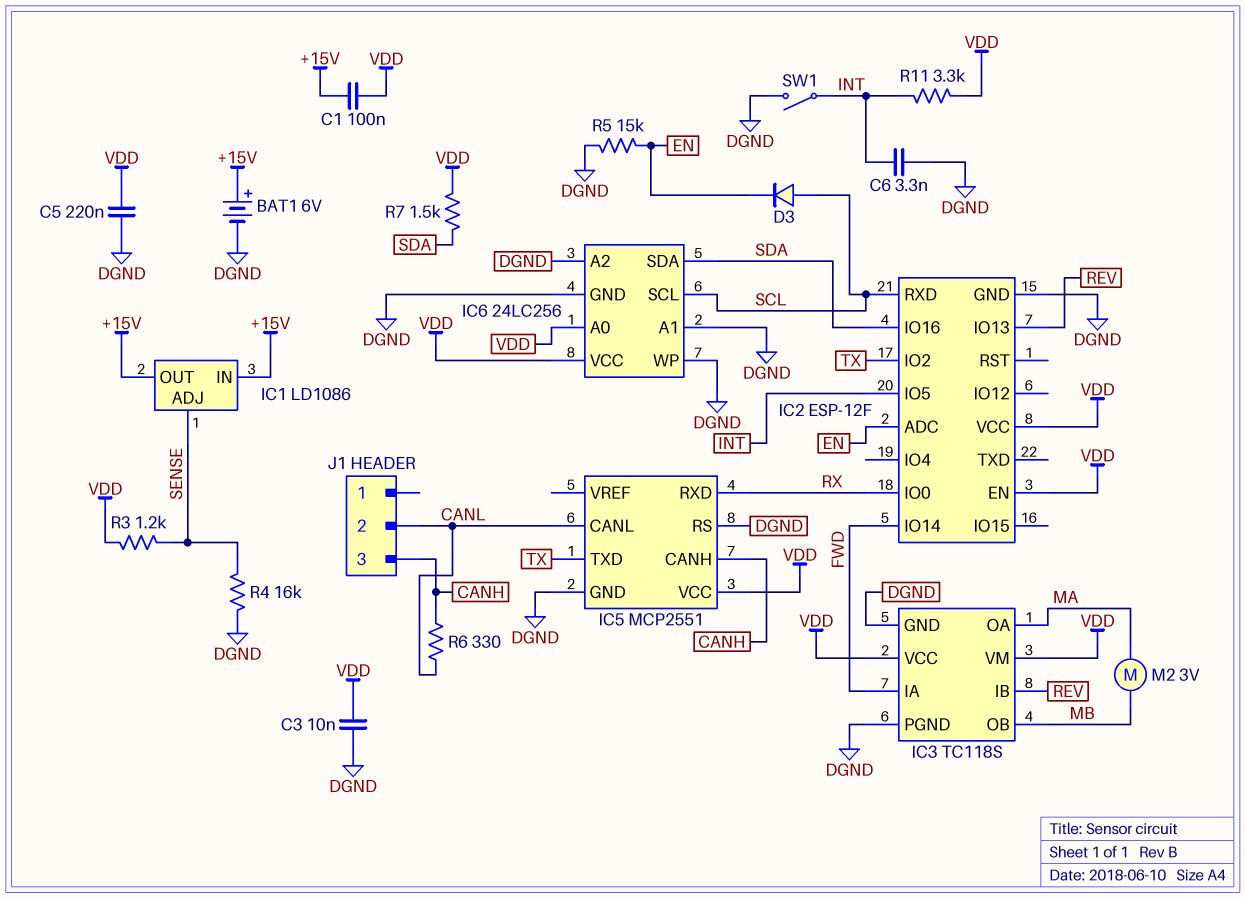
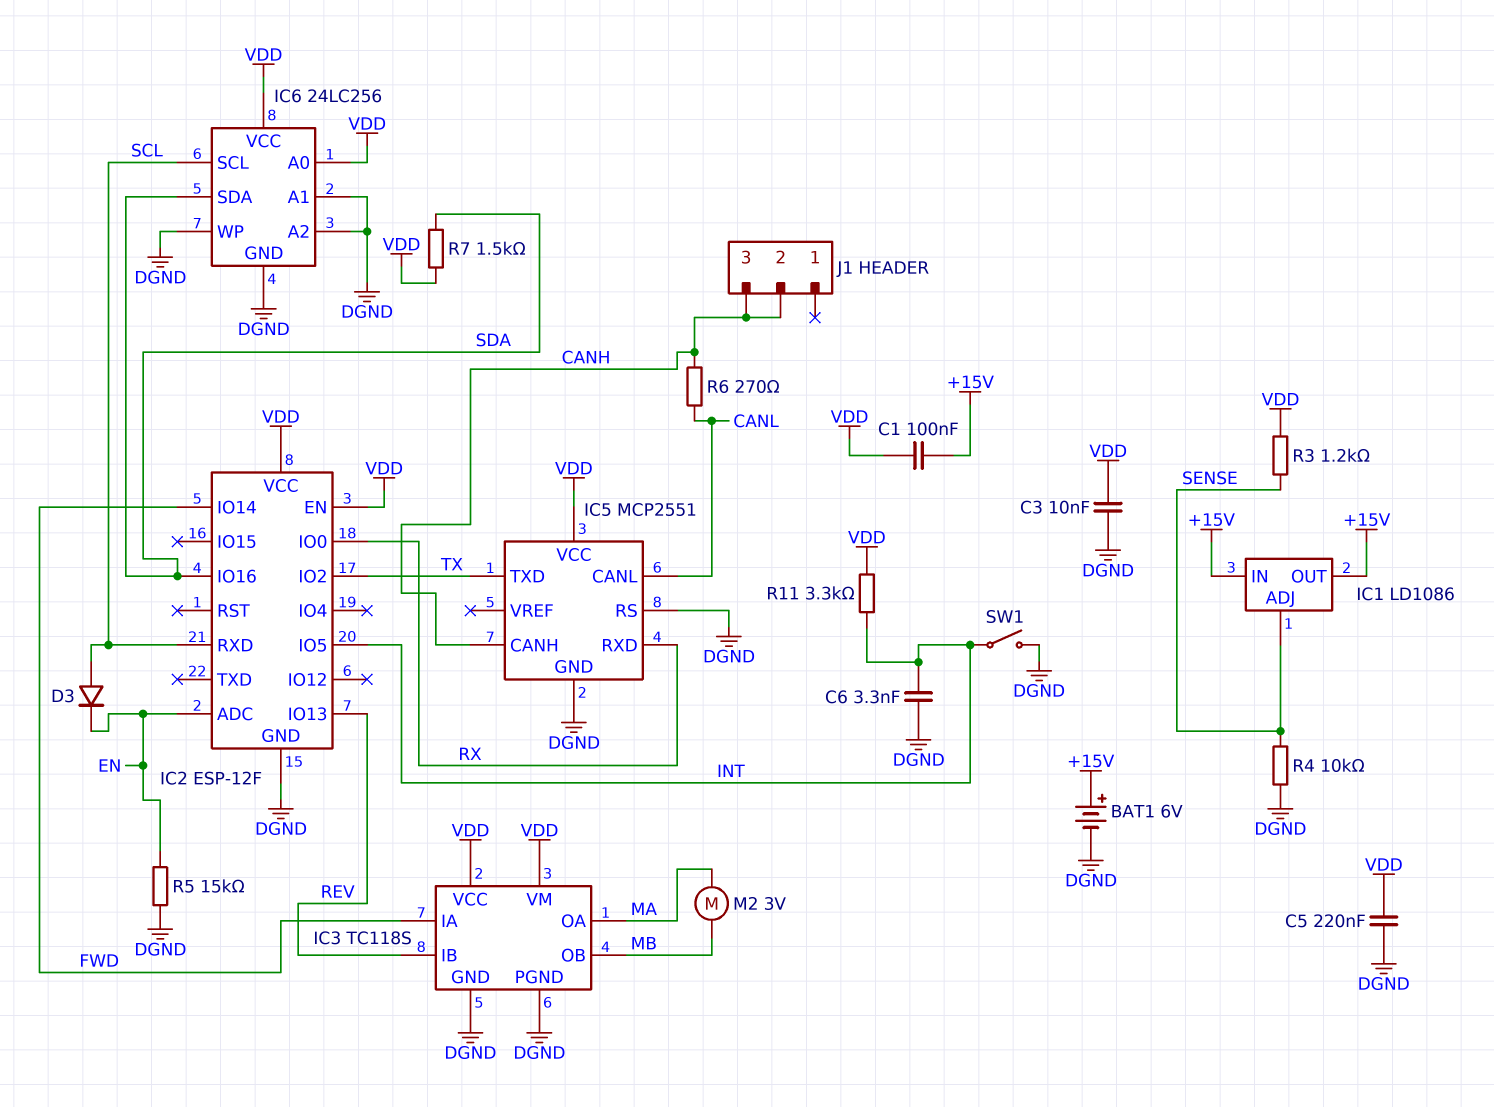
J1 pin 2: CANL -> CANH
R4: 16k (DGND, SENSE) -> 10k (DGND, SENSE)
R6: 330 (CANH, CANL) -> 270 (CANH, CANL)

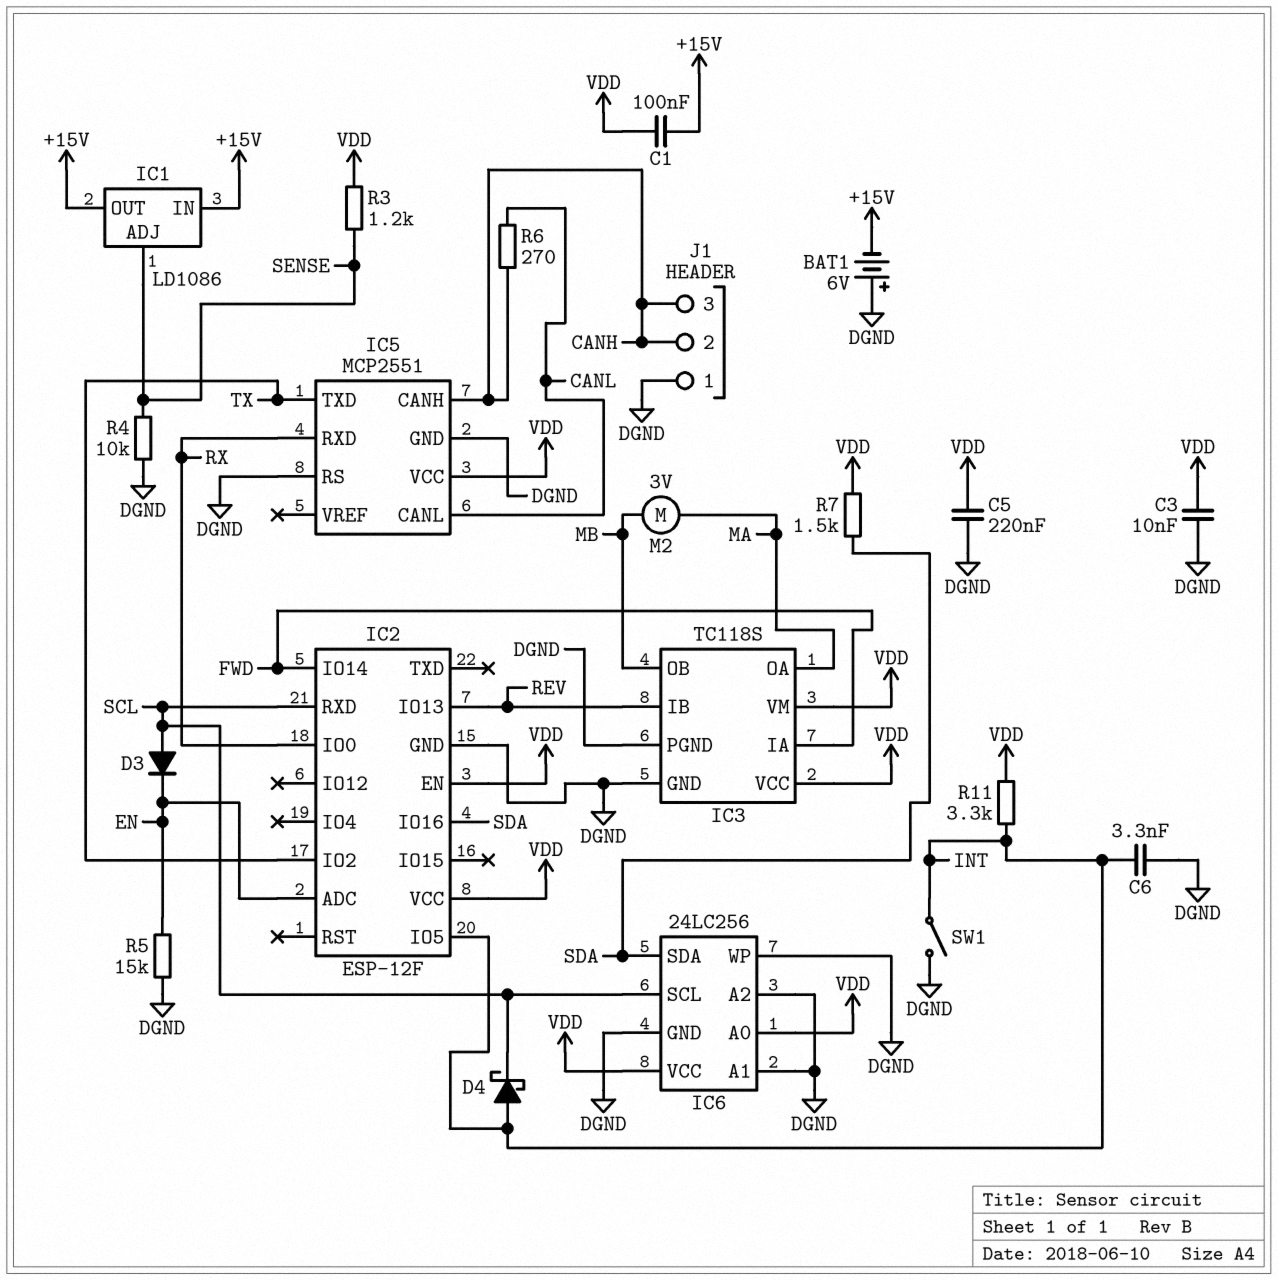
BAT1: 6V (plus +15V, minus DGND) -> 6V (plus DGND, minus +15V)
D4: none -> schottky (A INT, K SCL)
J1 pin 1: none -> DGND

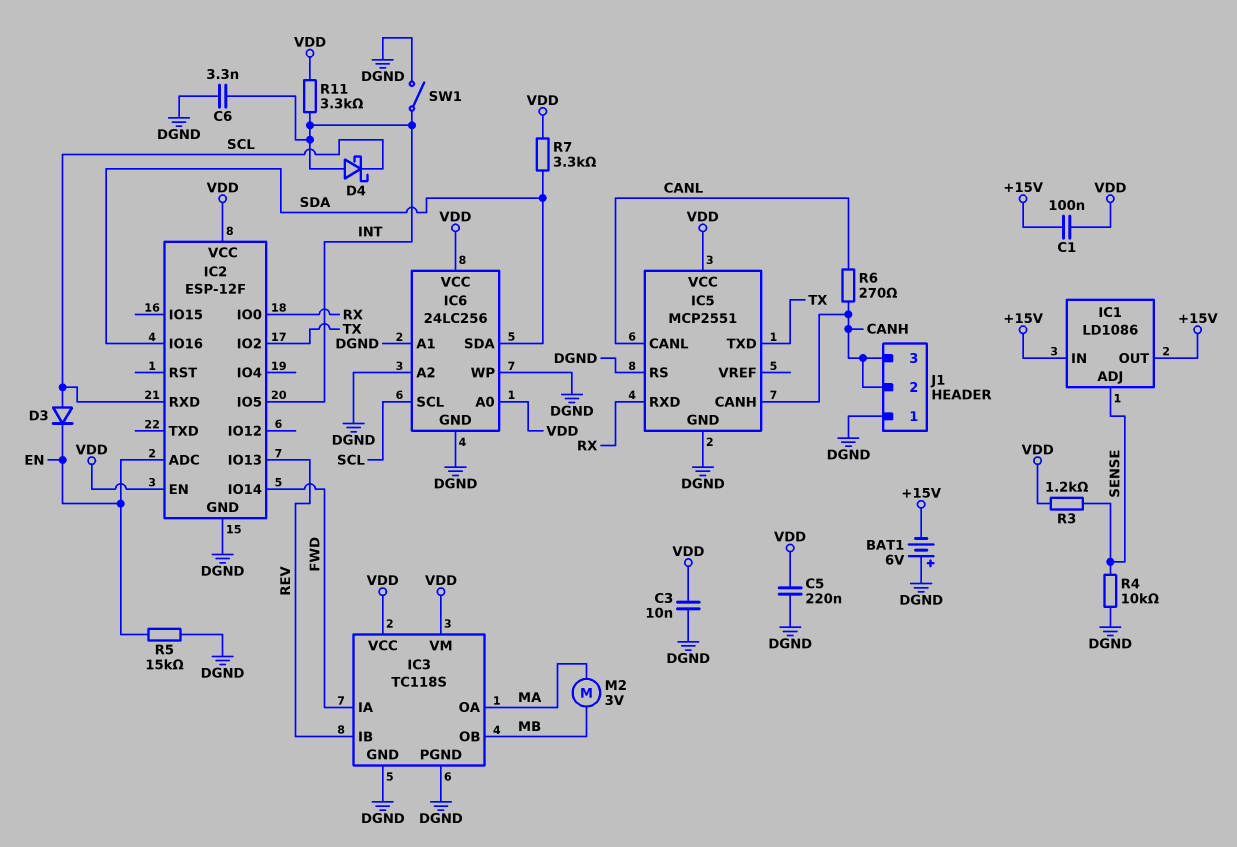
R7: 1.5k (SDA, VDD) -> 3.3k (SDA, VDD)

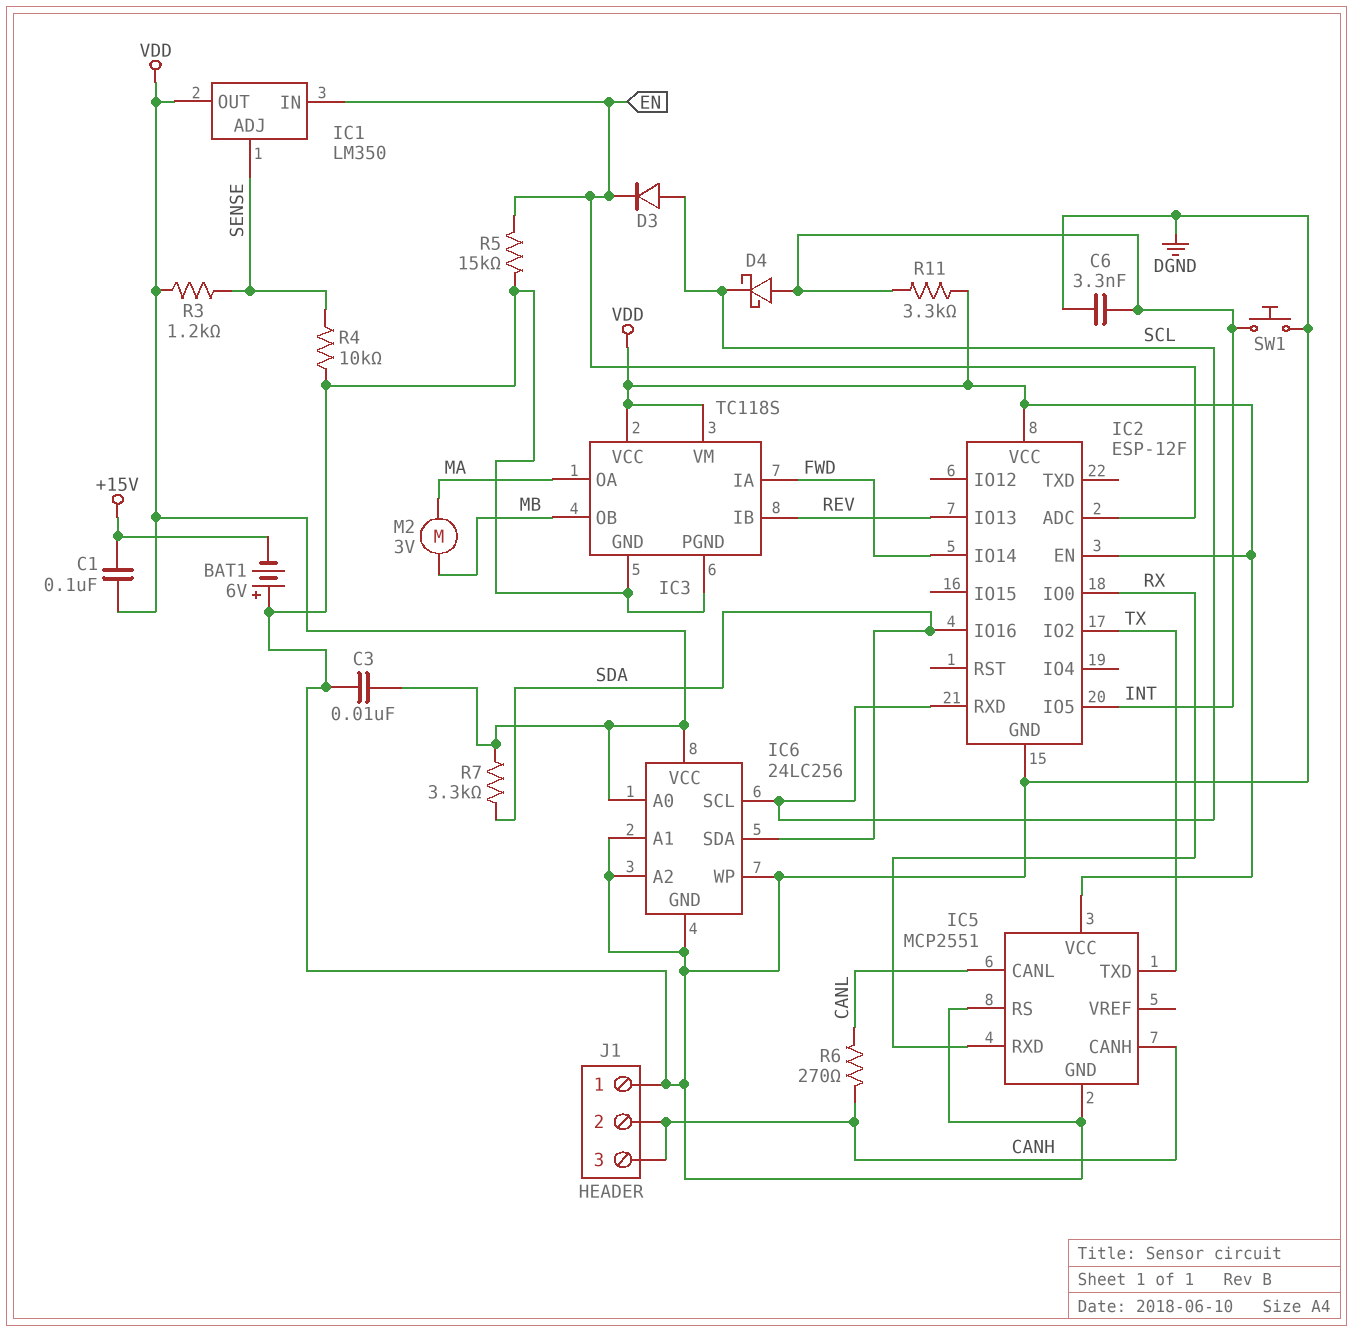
C5: 220nF (DGND, VDD) -> none
IC1: LD1086 -> LM350
IC1 pin IN: +15V -> EN
IC1 pin OUT: +15V -> VDD
SW1: switch (DGND, INT) -> button (DGND, INT)

